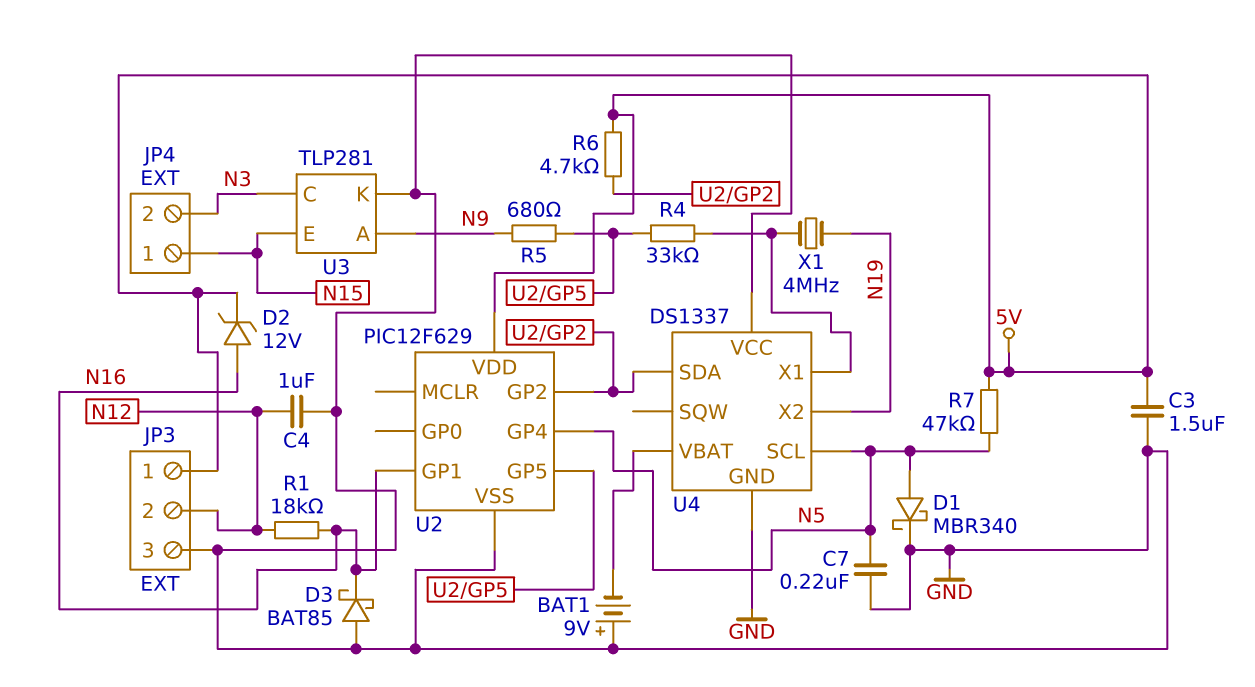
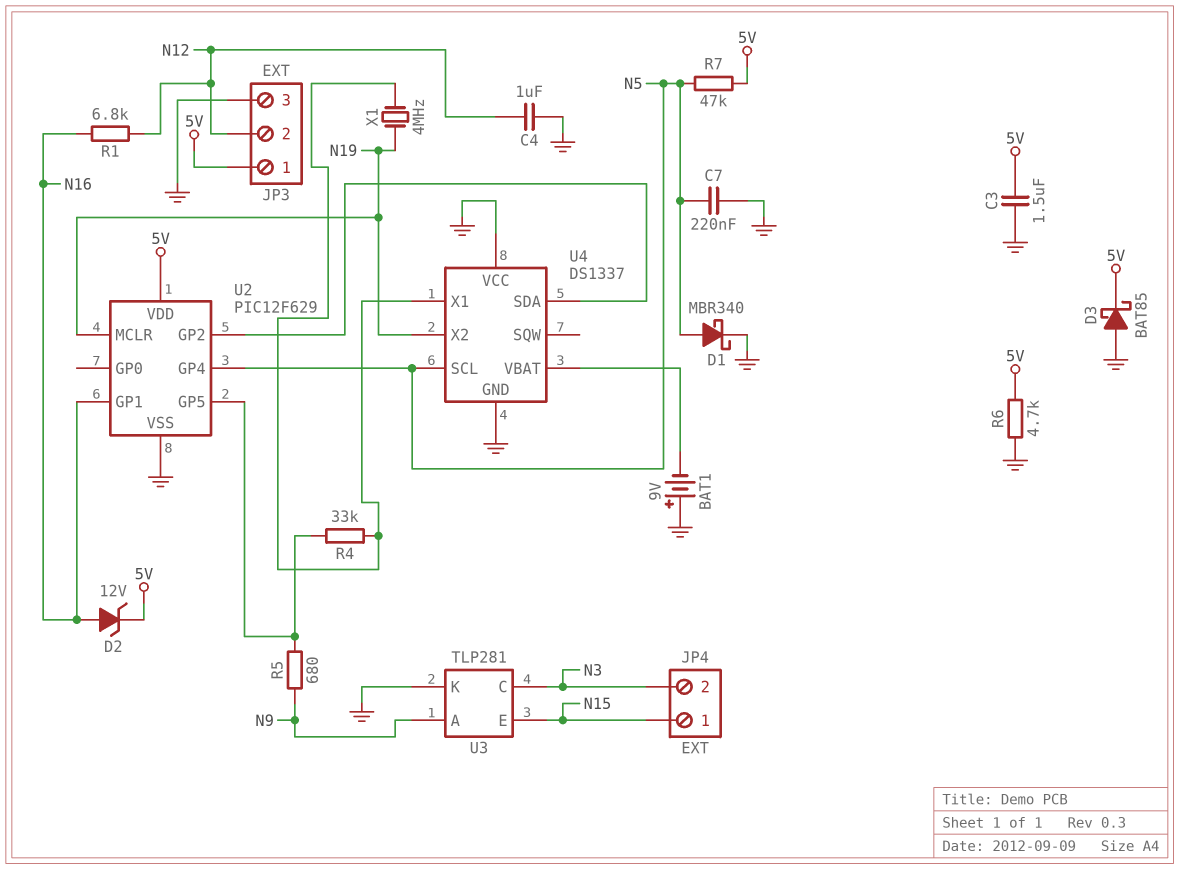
D3: schottky BAT85 (A GND, K N16) -> schottky BAT85 (A GND, K 5V)
R1: 18k (N12, N16) -> 6.8k (N12, N16)
R6: 4.7k (5V, U2/GP2) -> 4.7k (5V, GND)
U2 pin MCLR: none -> N19

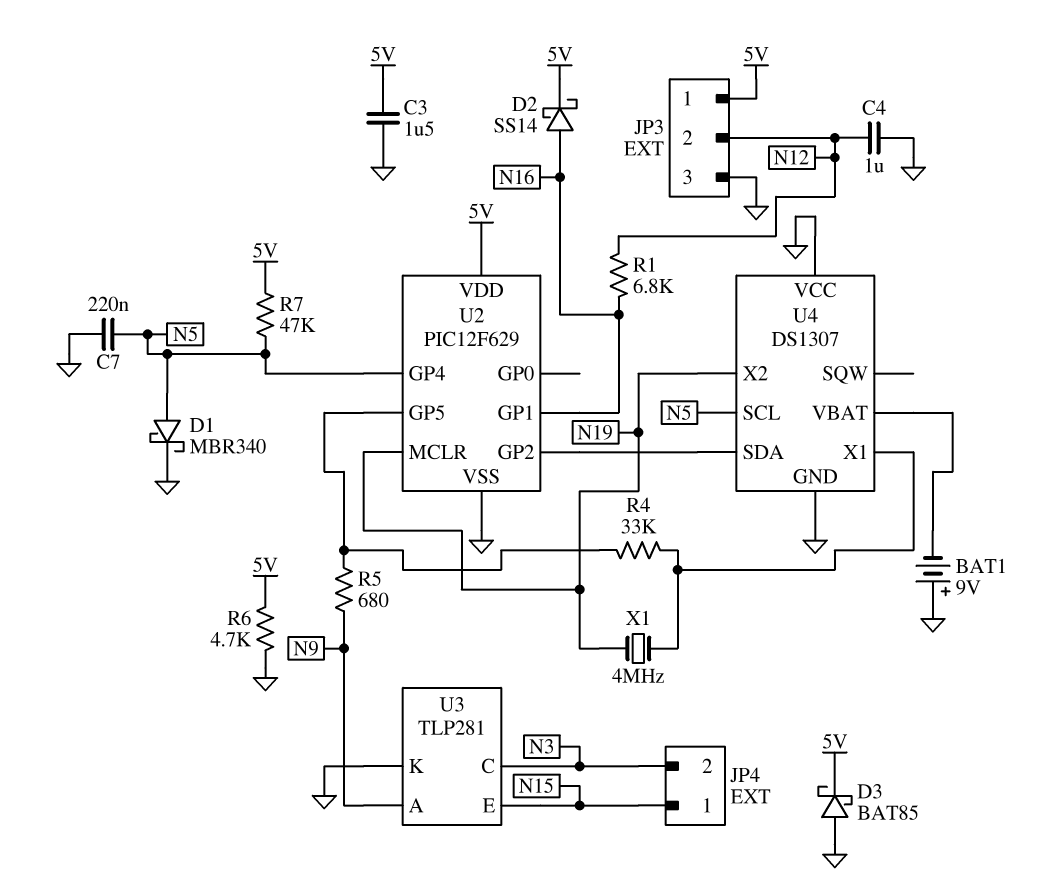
D2: zener 12V (A N16, K 5V) -> schottky SS14 (A N16, K 5V)
U4: DS1337 -> DS1307

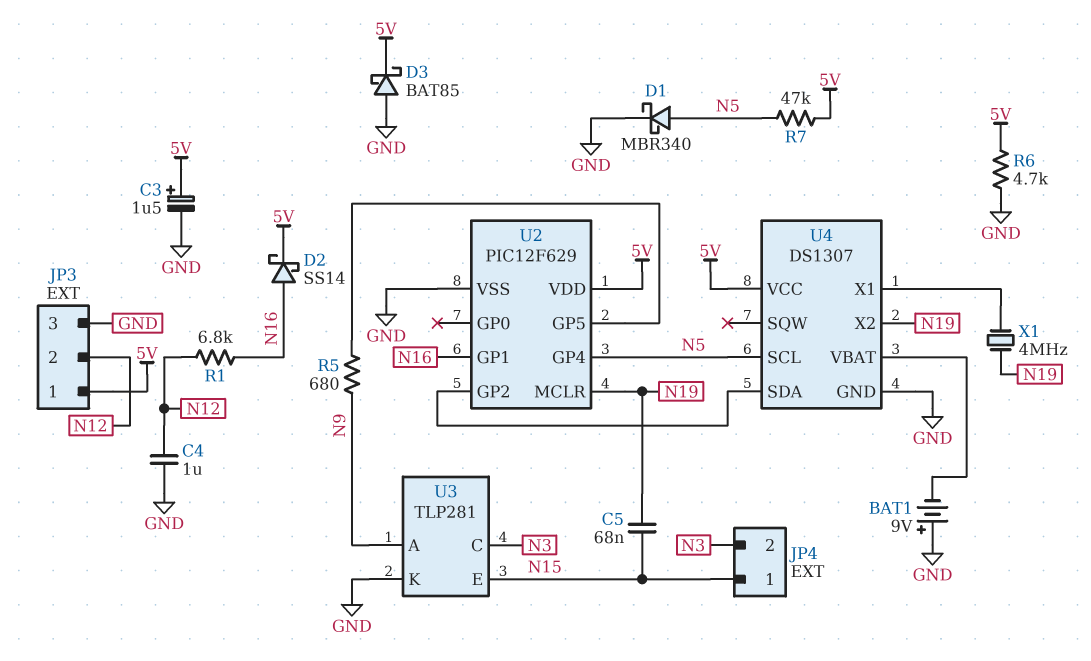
C3: 1.5uF (5V, GND) -> 1.5uF (plus 5V, minus GND)
C5: none -> 68nF (N15, N19)
C7: 220nF (GND, N5) -> none
R4: 33k (U2/GP5, U4/X1) -> none
U4 pin VCC: GND -> 5V

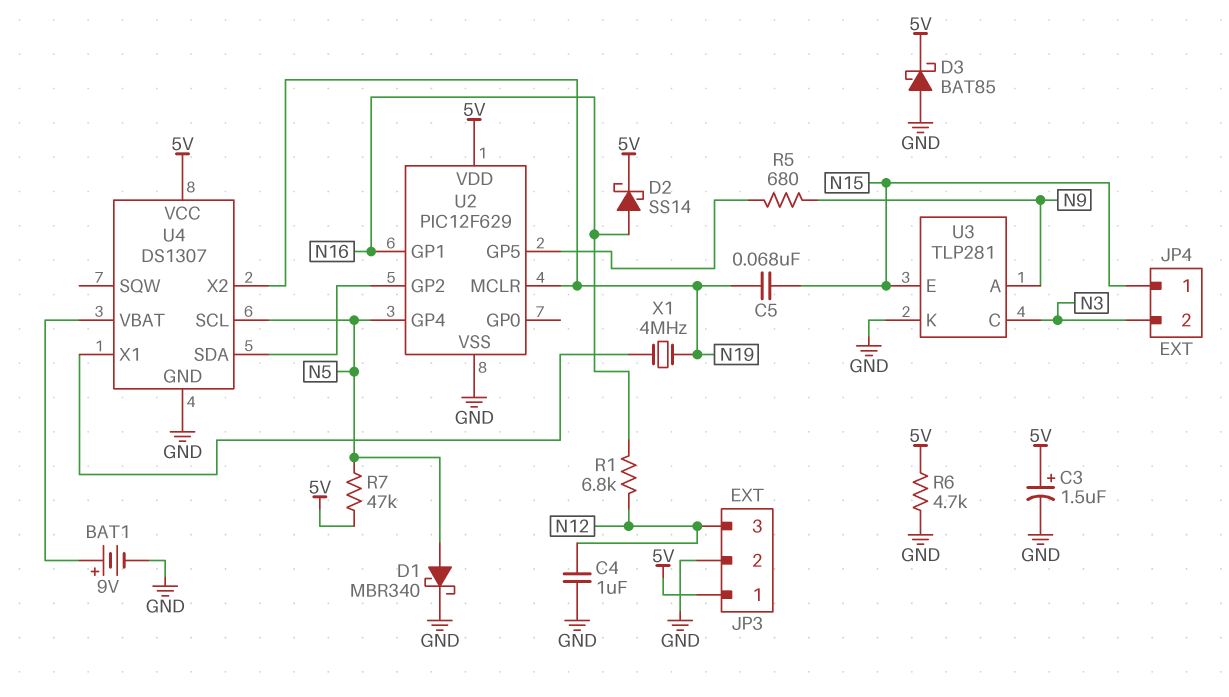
BAT1: 9V (plus GND, minus U4/VBAT) -> 9V (plus U4/VBAT, minus GND)
JP3 pin 2: N12 -> GND
JP3 pin 3: GND -> N12

